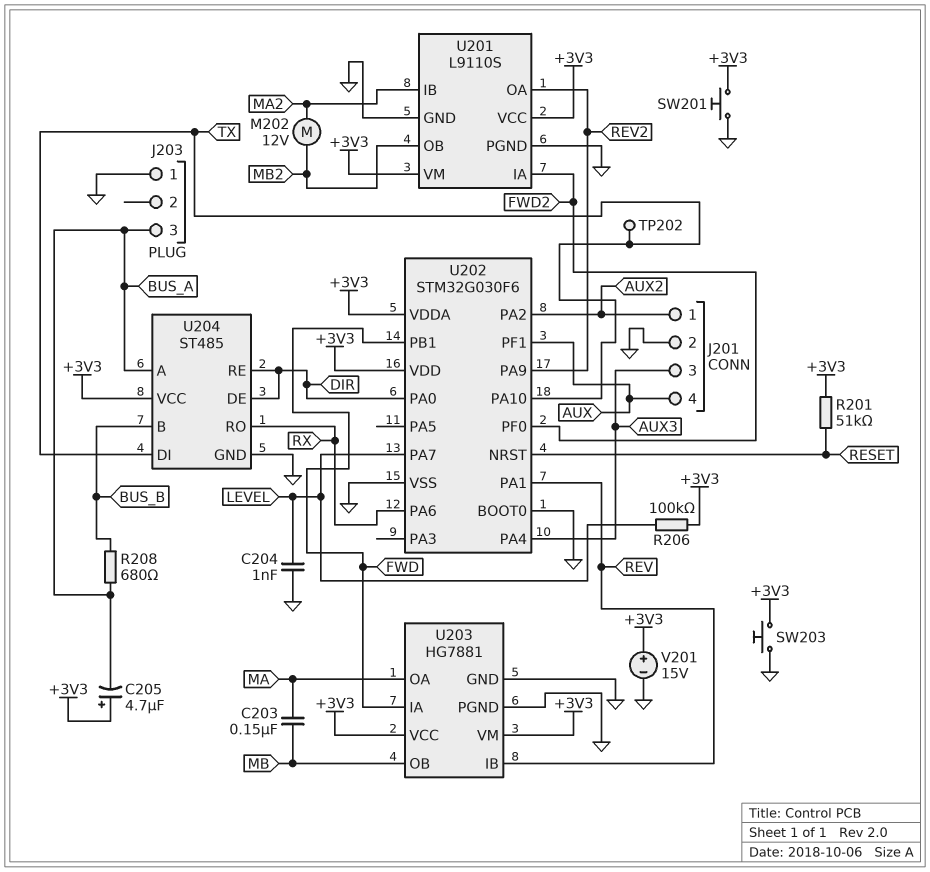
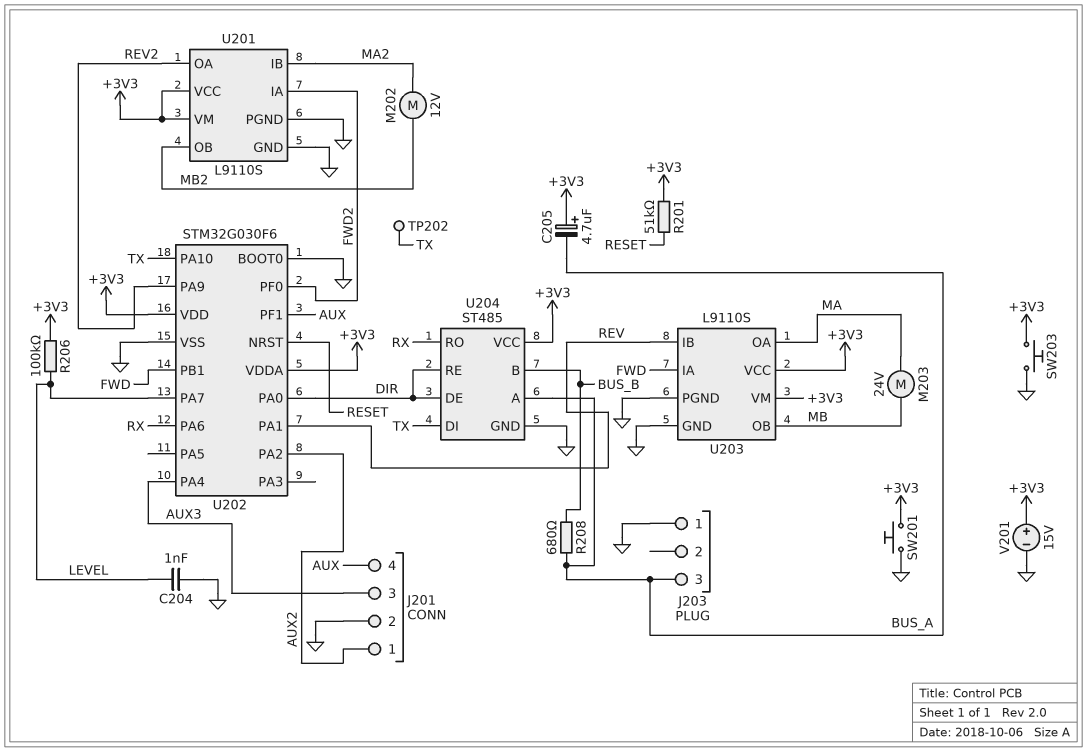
C203: 150nF (MA, MB) -> none
M203: none -> motor 24V (MA, MB)
U203: HG7881 -> L9110S

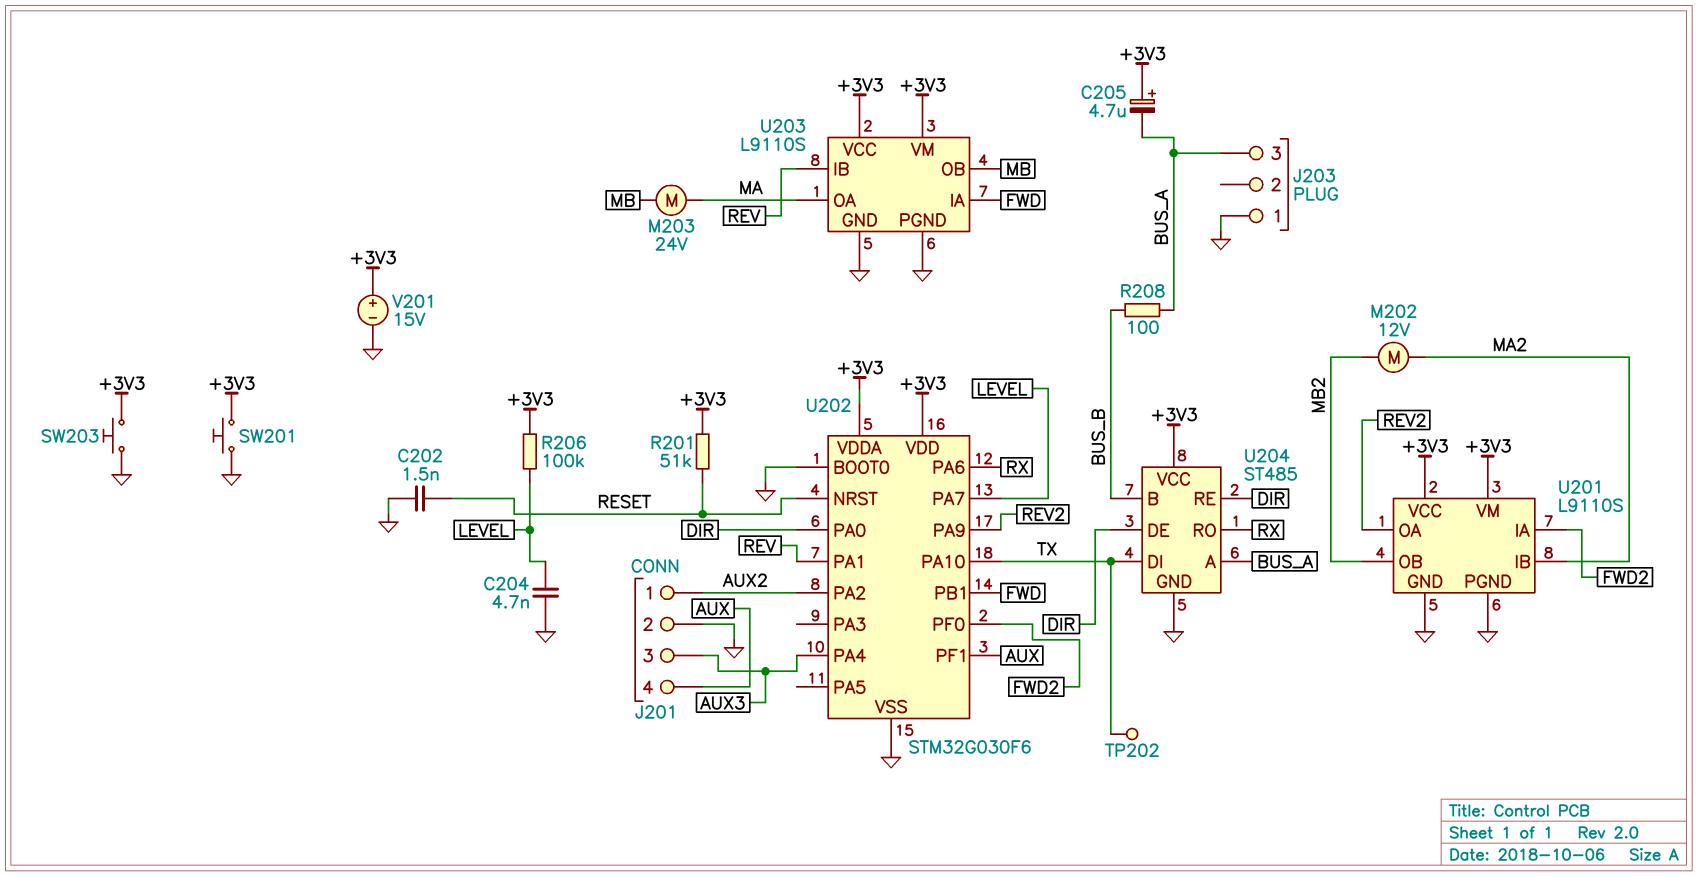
C202: none -> 1.5nF (GND, RESET)
C204: 1nF (GND, LEVEL) -> 4.7nF (GND, LEVEL)
R208: 680 (BUS_A, BUS_B) -> 100 (BUS_A, BUS_B)

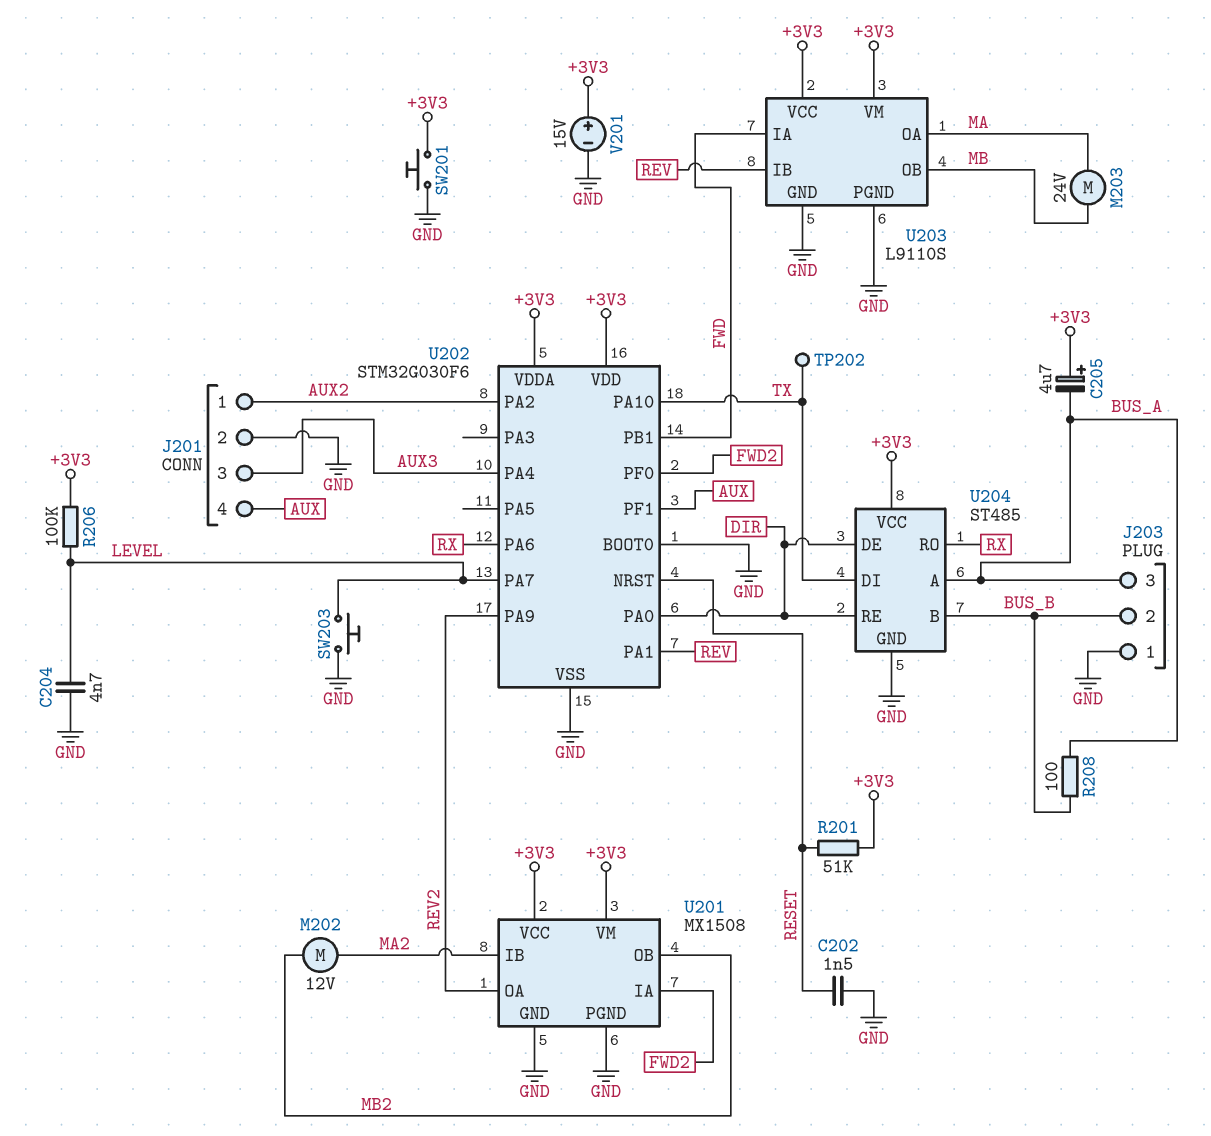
J203 pin 2: none -> BUS_B
SW203: button (+3V3, GND) -> button (GND, LEVEL)
U201: L9110S -> MX1508

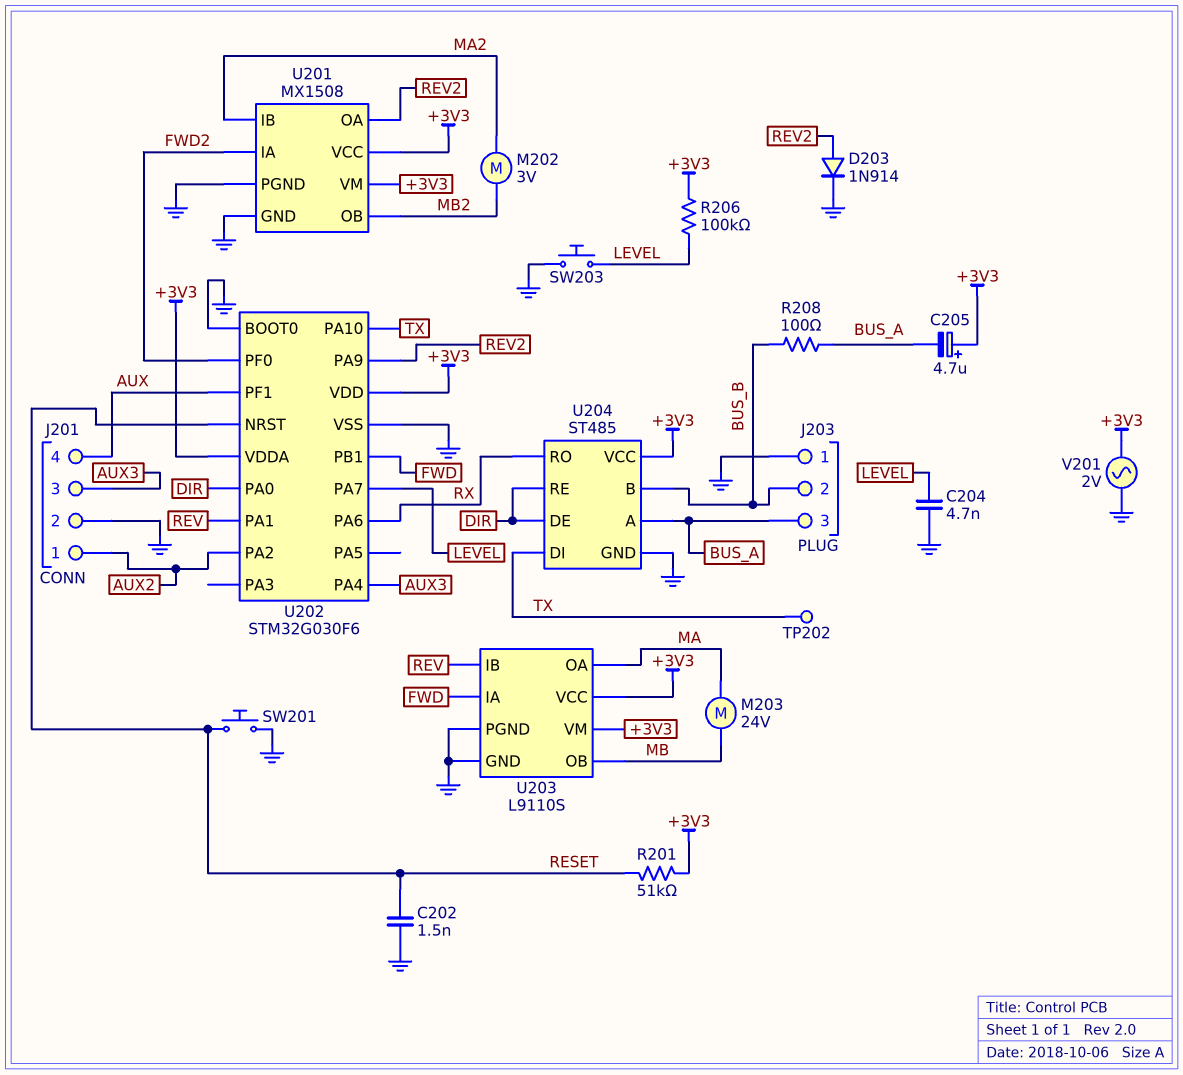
D203: none -> diode 1N914 (A REV2, K GND)
M202: motor 12V (MA2, MB2) -> motor 3V (MA2, MB2)
SW201: button (+3V3, GND) -> button (GND, RESET)
V201: 15V (plus +3V3, minus GND) -> AC 2V (+3V3, GND)

